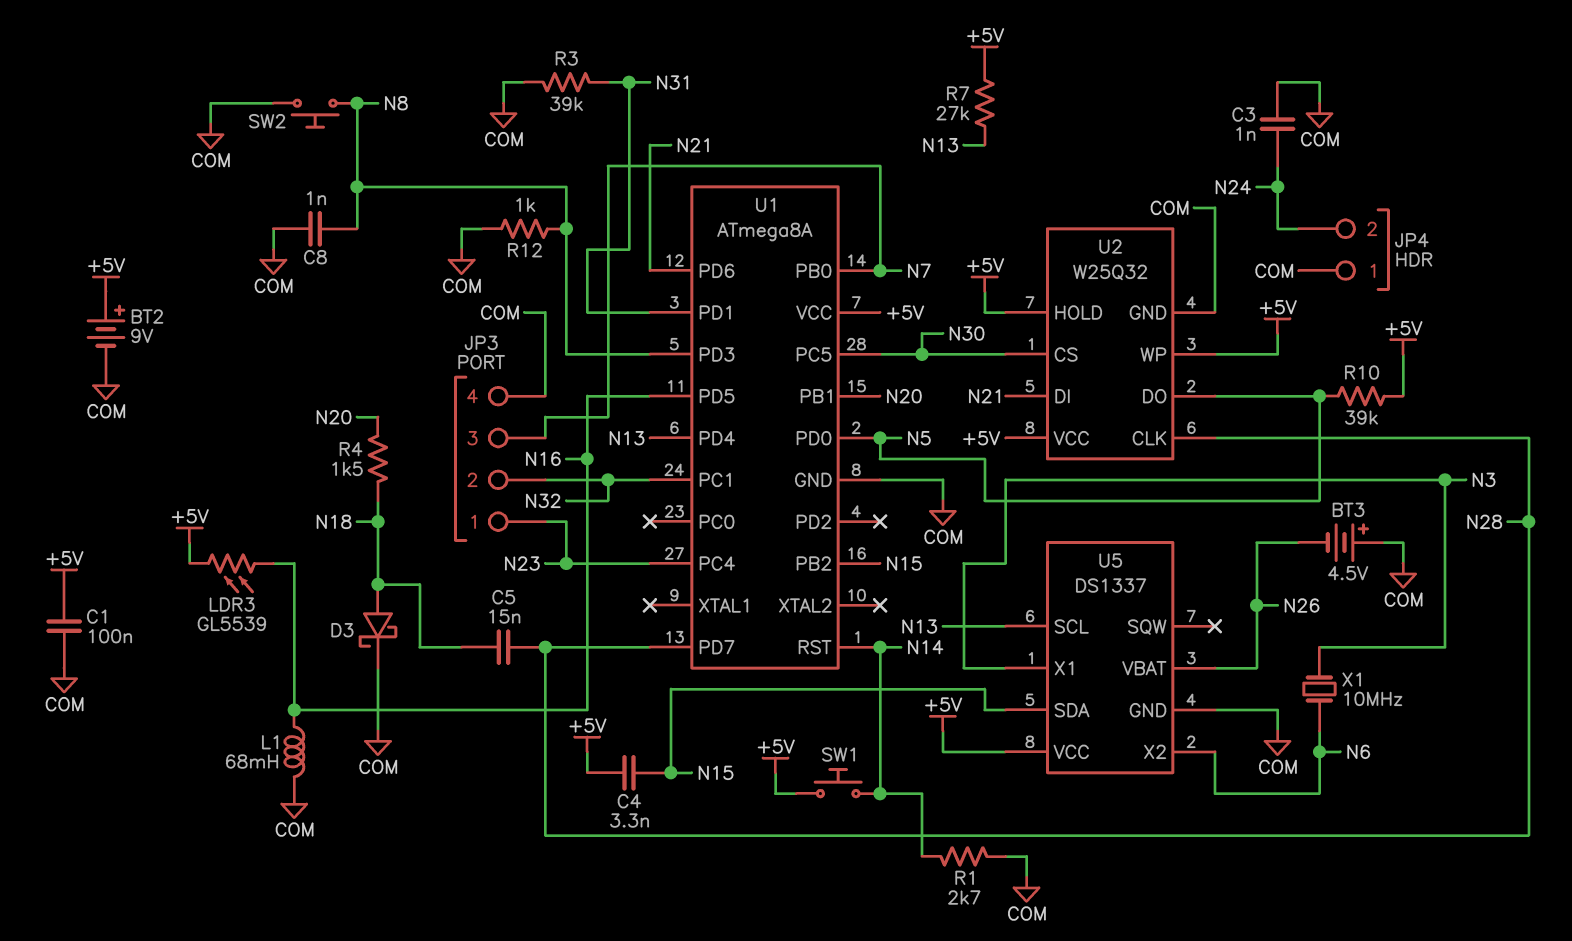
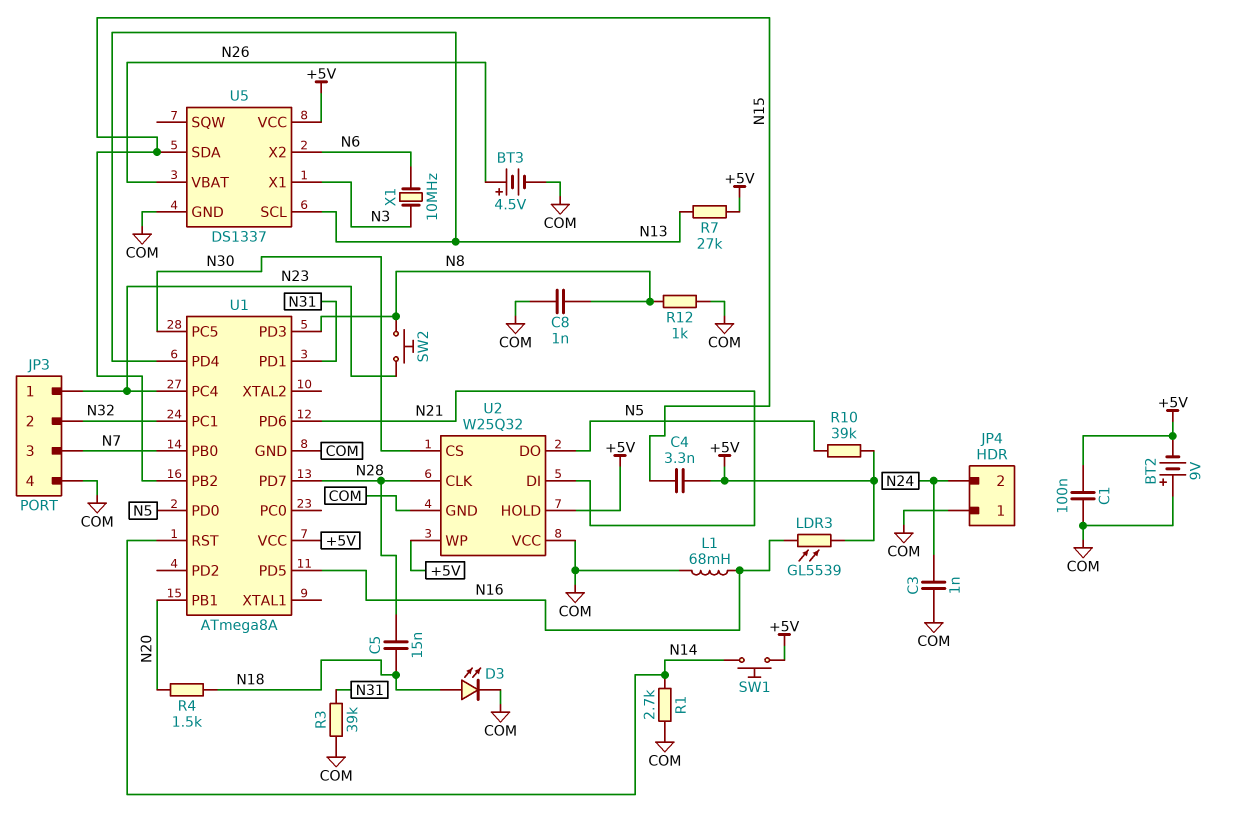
BT2: 9V (plus +5V, minus COM) -> 9V (plus COM, minus +5V)
BT3: 4.5V (plus COM, minus N26) -> 4.5V (plus N26, minus COM)
D3: schottky (A N18, K COM) -> LED (A N18, K COM)
SW2: button (COM, N8) -> button (N8, N23)
U2 pin VCC: +5V -> COM

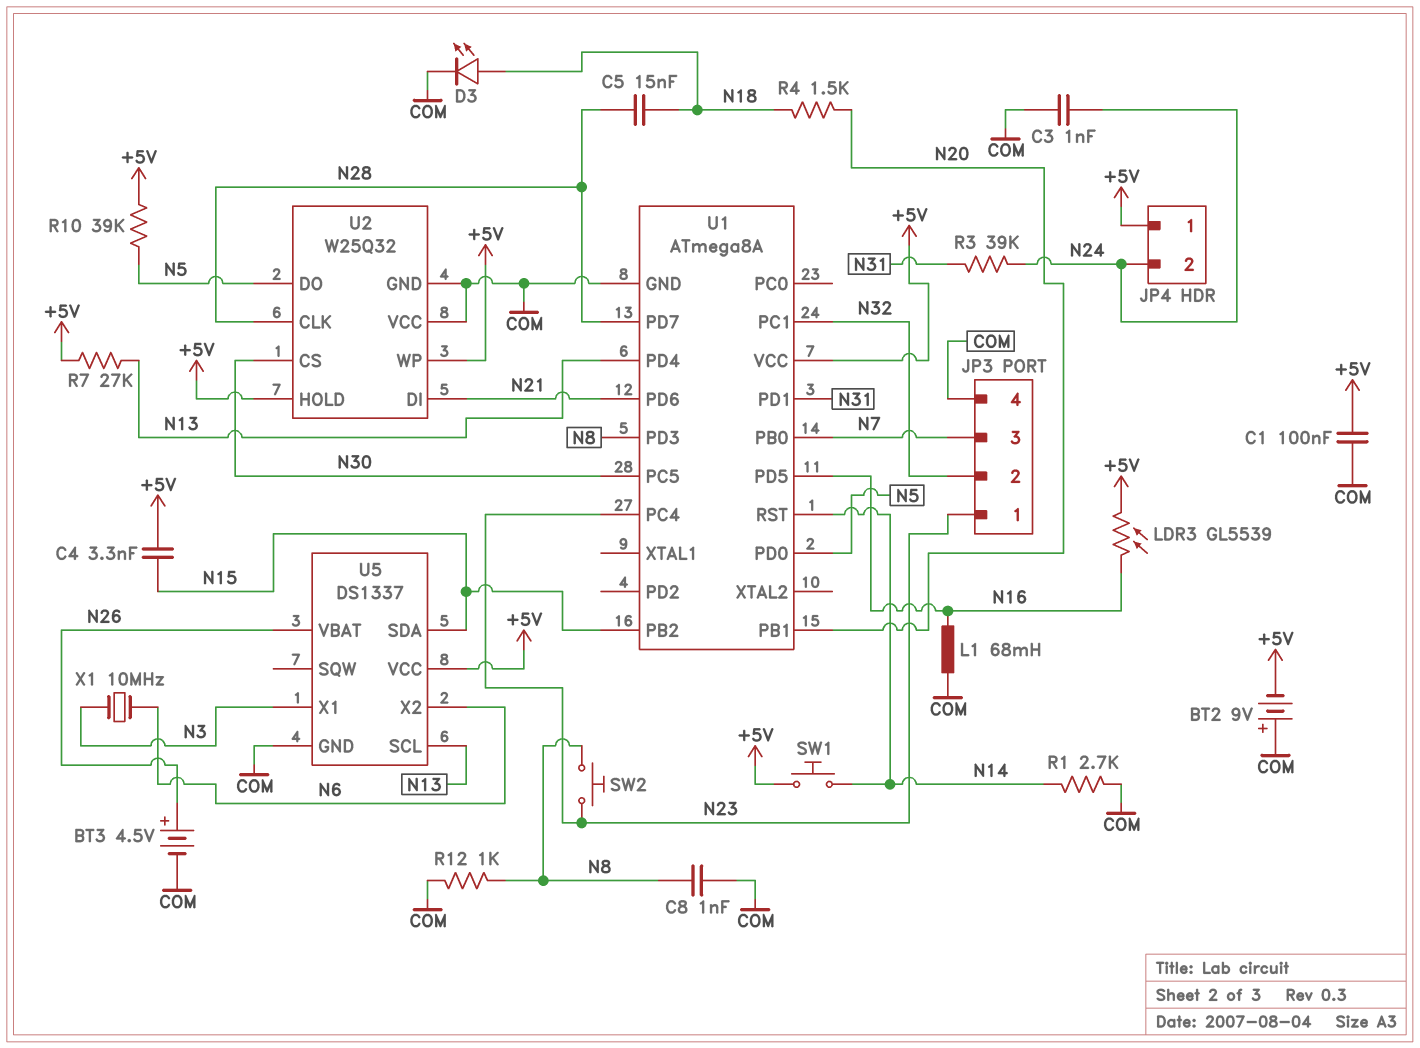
JP4 pin 1: COM -> +5V
R3: 39k (COM, N31) -> 39k (N24, N31)

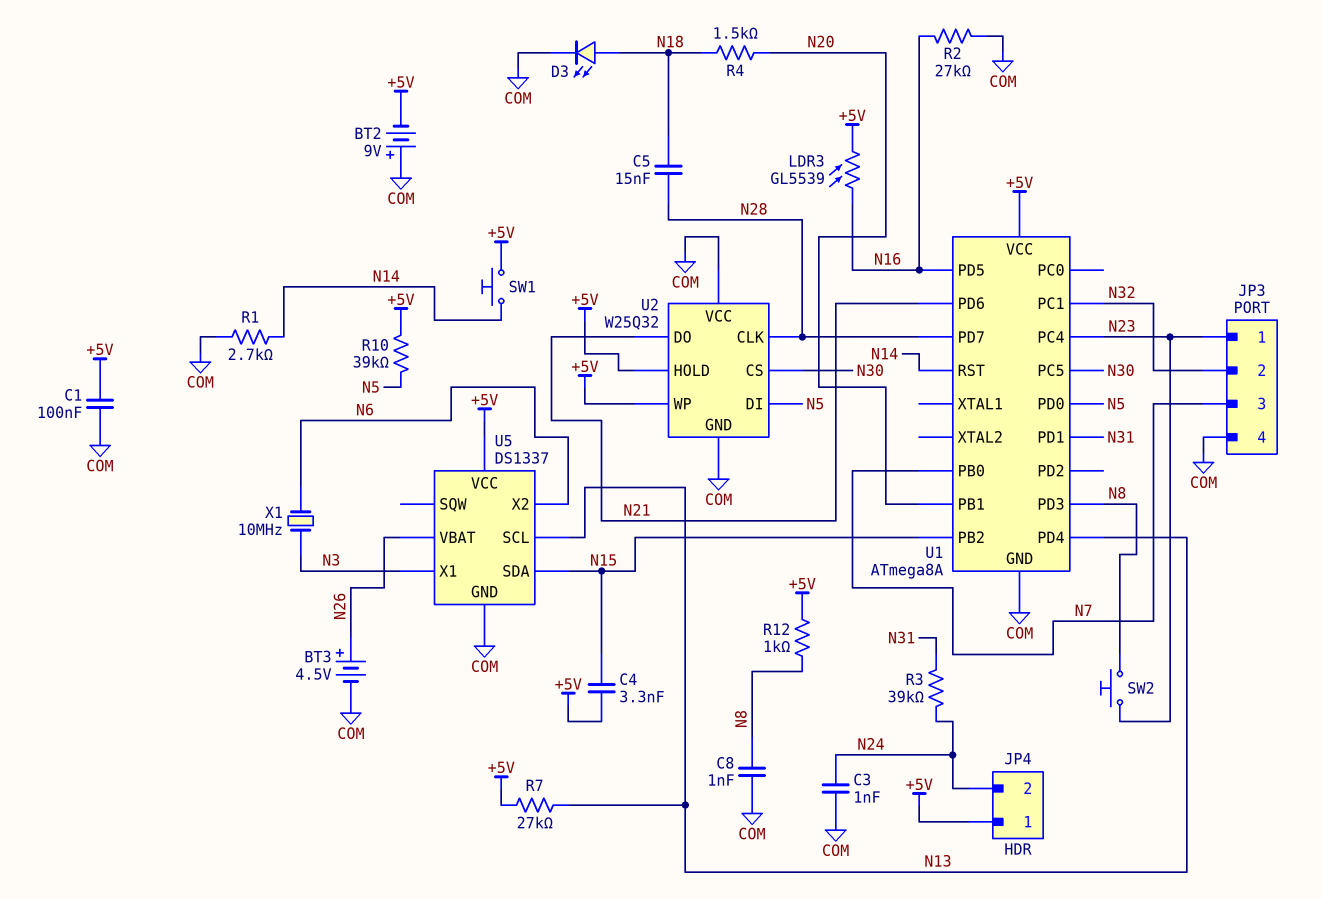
L1: 68mH (COM, N16) -> none
R2: none -> 27k (COM, N16)
R12: 1k (COM, N8) -> 1k (+5V, N8)
U2 pin DI: N21 -> N5
U2 pin DO: N5 -> N21

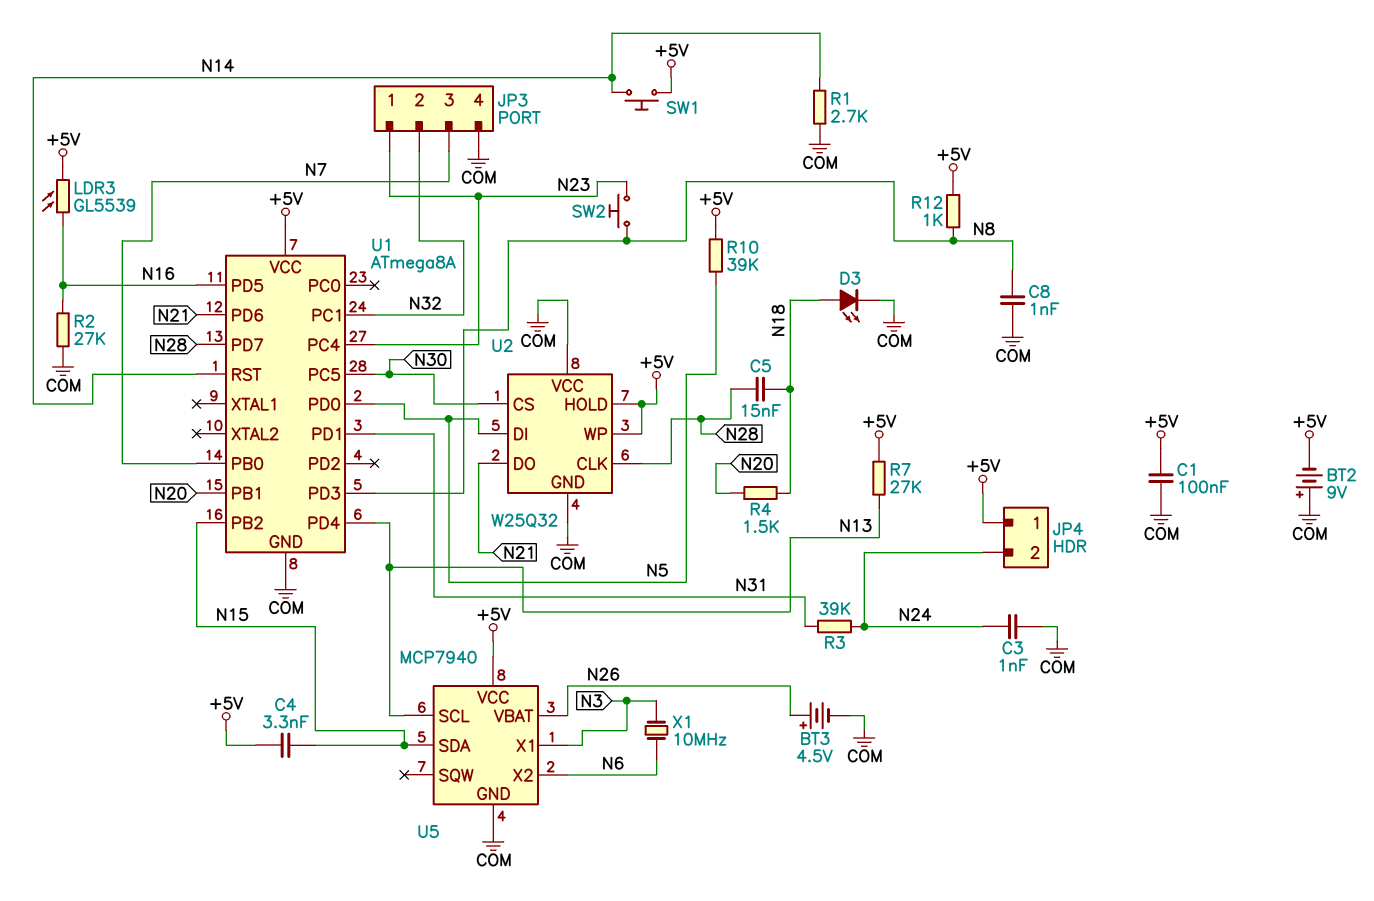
U5: DS1337 -> MCP7940

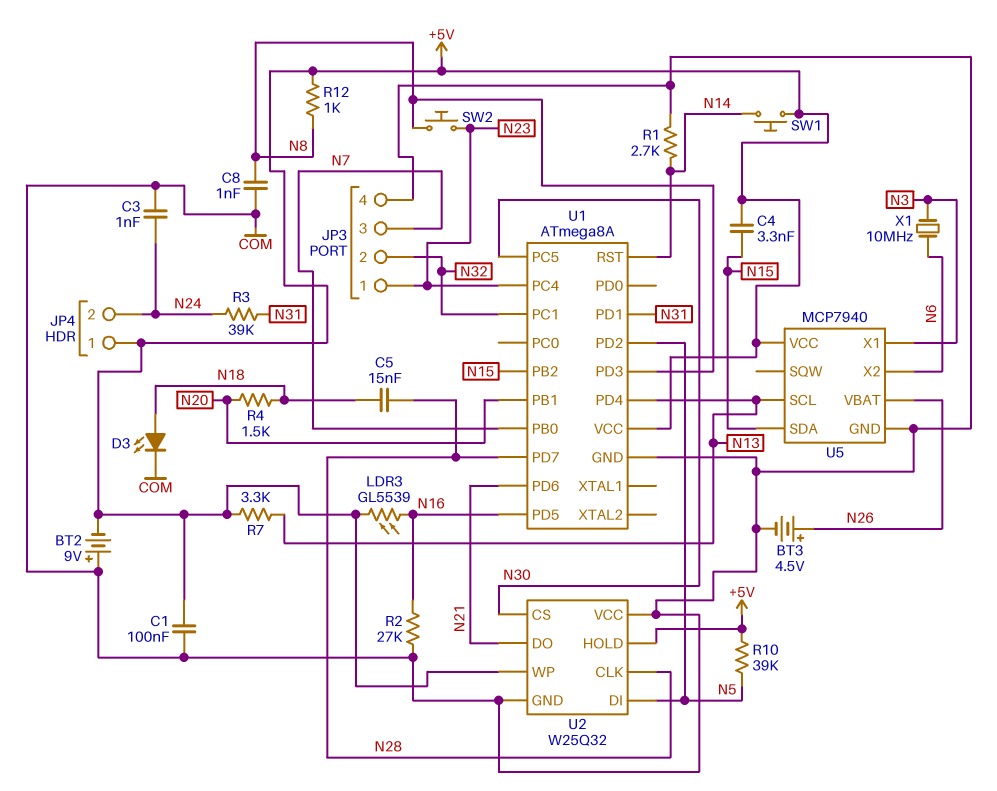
R7: 27k (+5V, N13) -> 3.3k (+5V, N13)
U1 pin PD0: N5 -> none
U1 pin PD2: none -> N5

